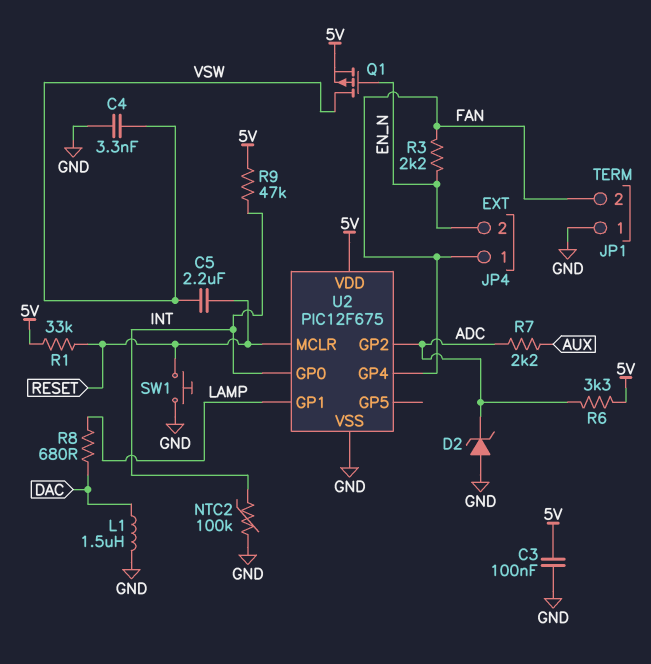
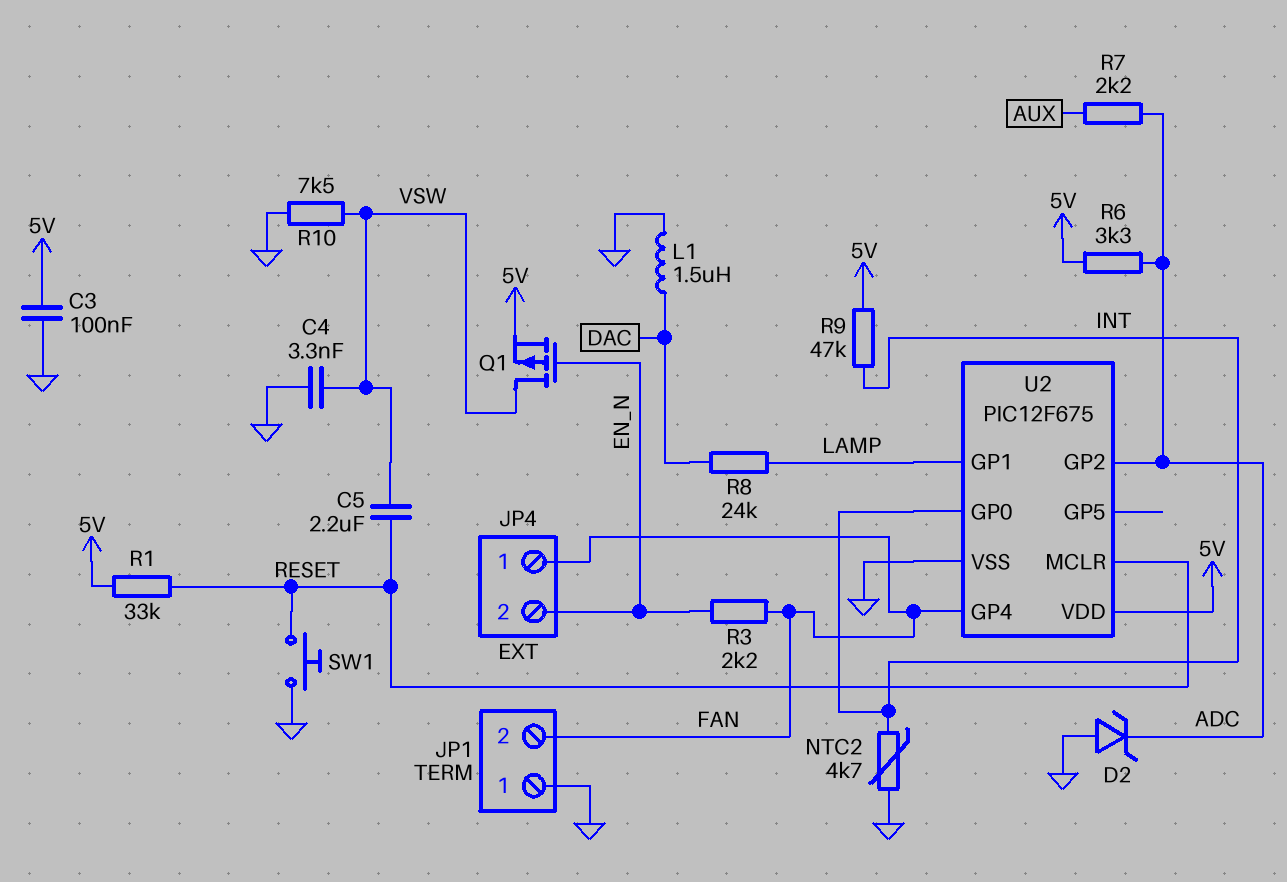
NTC2: 100k (GND, INT) -> 4.7k (GND, INT)
R8: 680 (DAC, LAMP) -> 24k (DAC, LAMP)
R10: none -> 7.5k (GND, VSW)

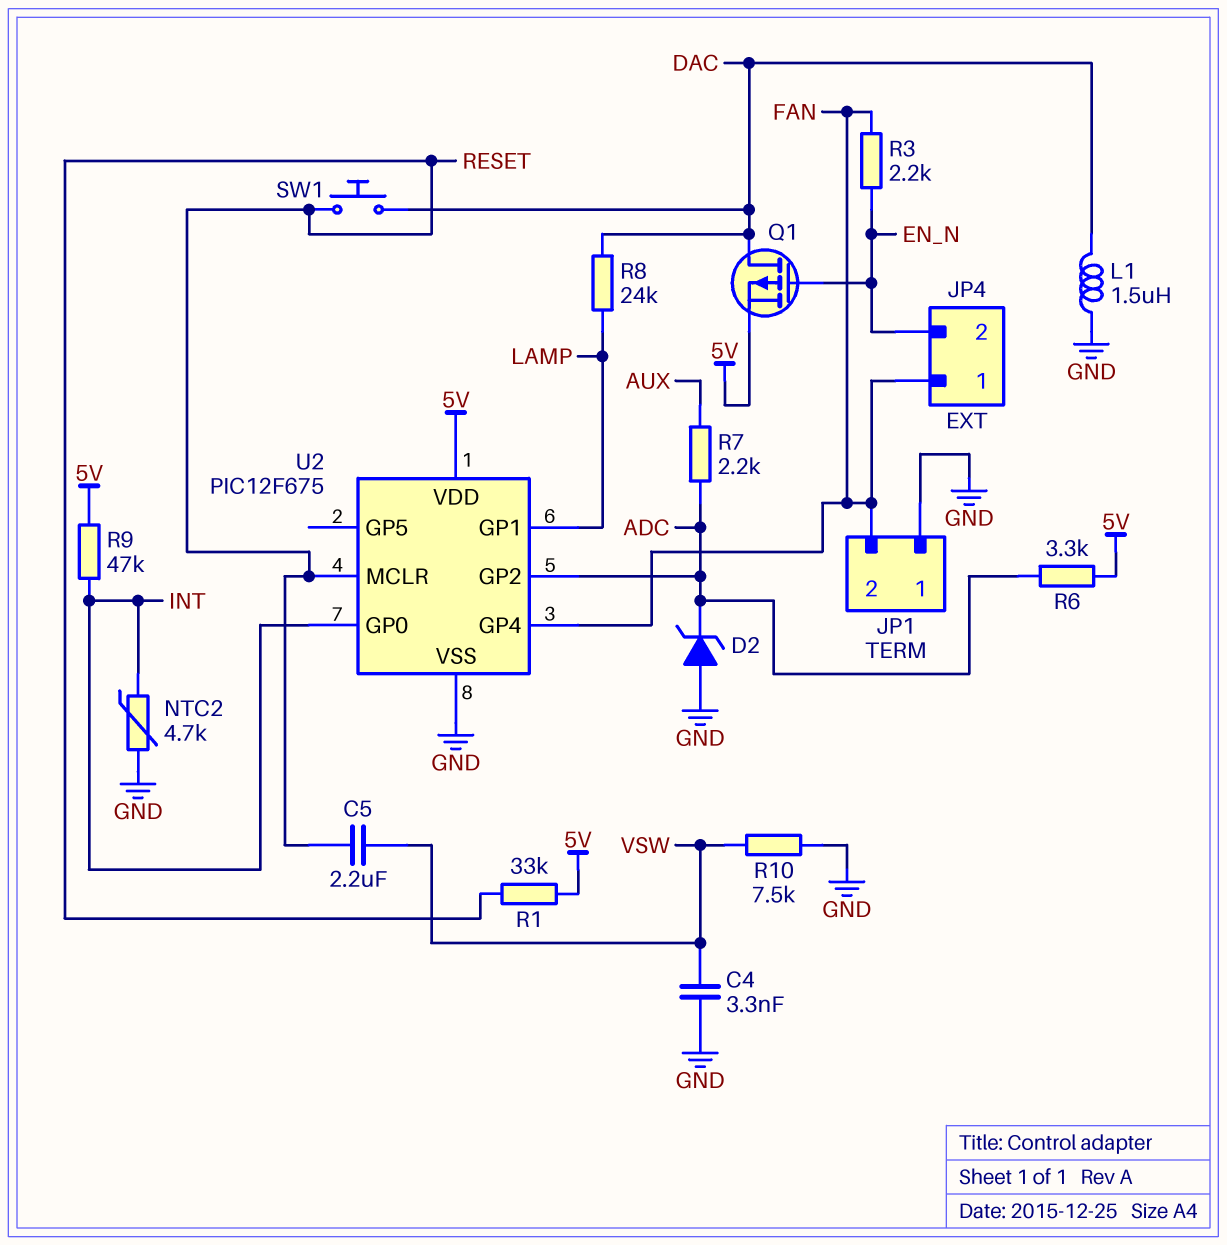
C3: 100nF (5V, GND) -> none
Q1: PMOS (G EN_N, D VSW, S 5V) -> PMOS (G EN_N, D DAC, S 5V)
SW1: button (GND, RESET) -> button (DAC, RESET)

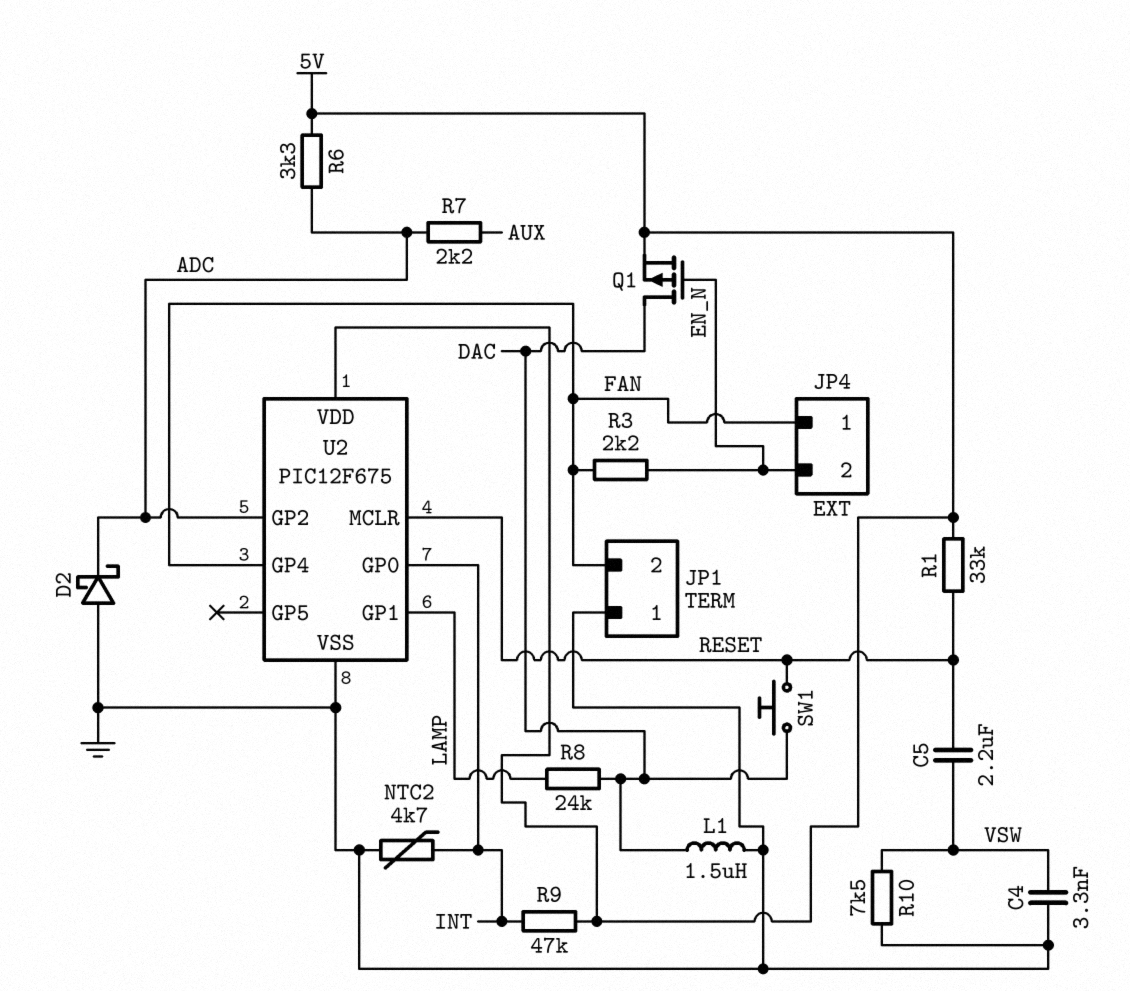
D2: zener (A GND, K ADC) -> schottky (A GND, K ADC)

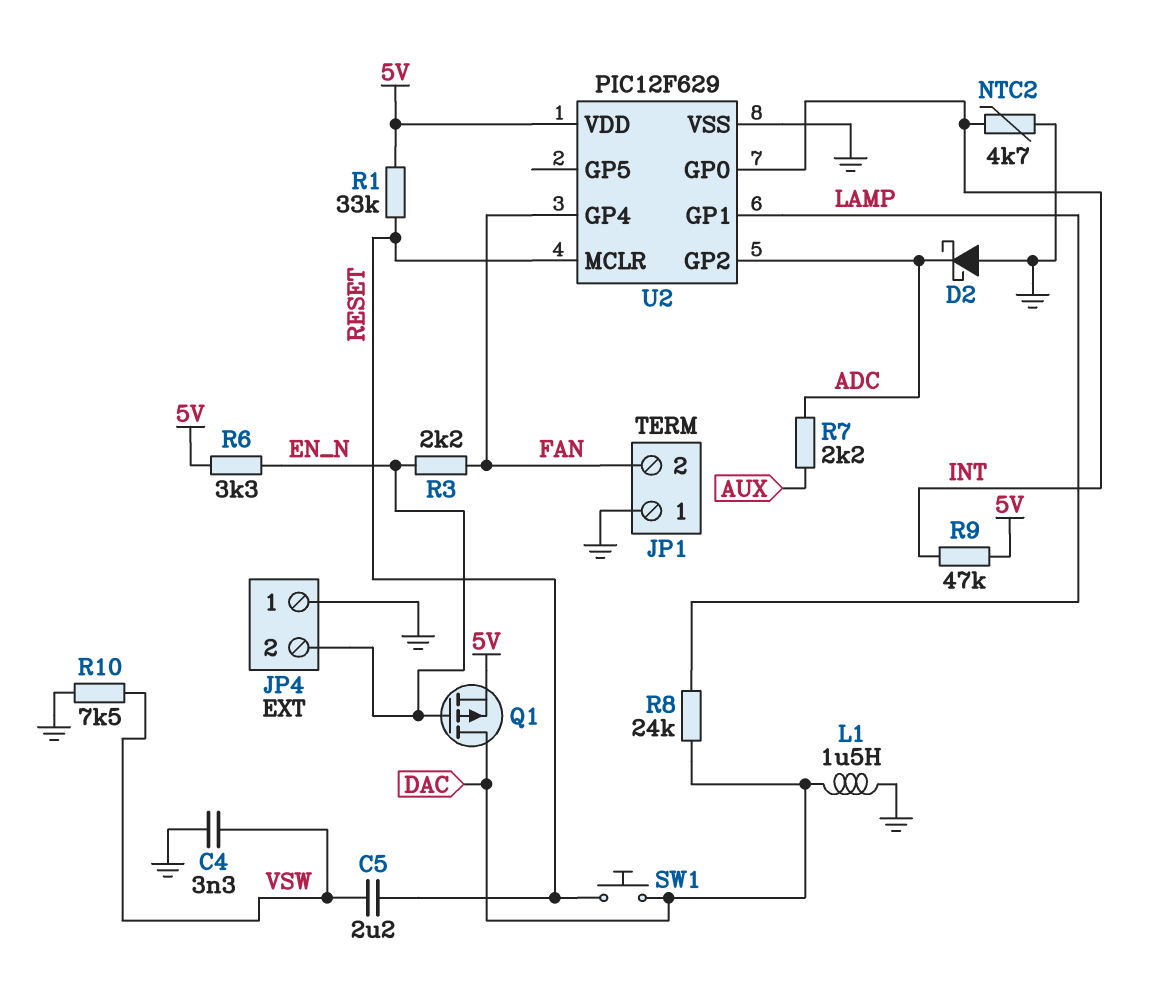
JP4 pin 1: FAN -> GND
R6: 3.3k (5V, ADC) -> 3.3k (5V, EN_N)
U2: PIC12F675 -> PIC12F629

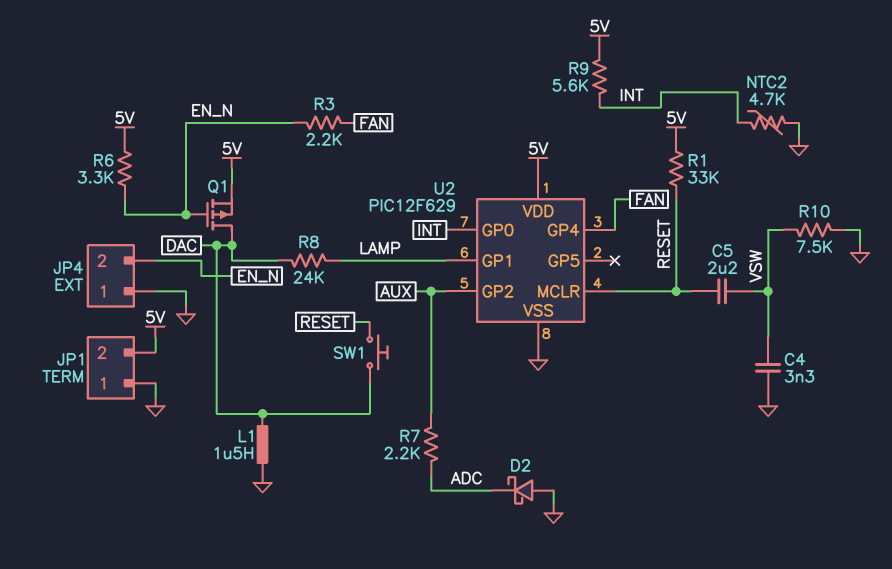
JP1 pin 2: FAN -> 5V
R9: 47k (5V, INT) -> 5.6k (5V, INT)
U2 pin GP2: ADC -> AUX

